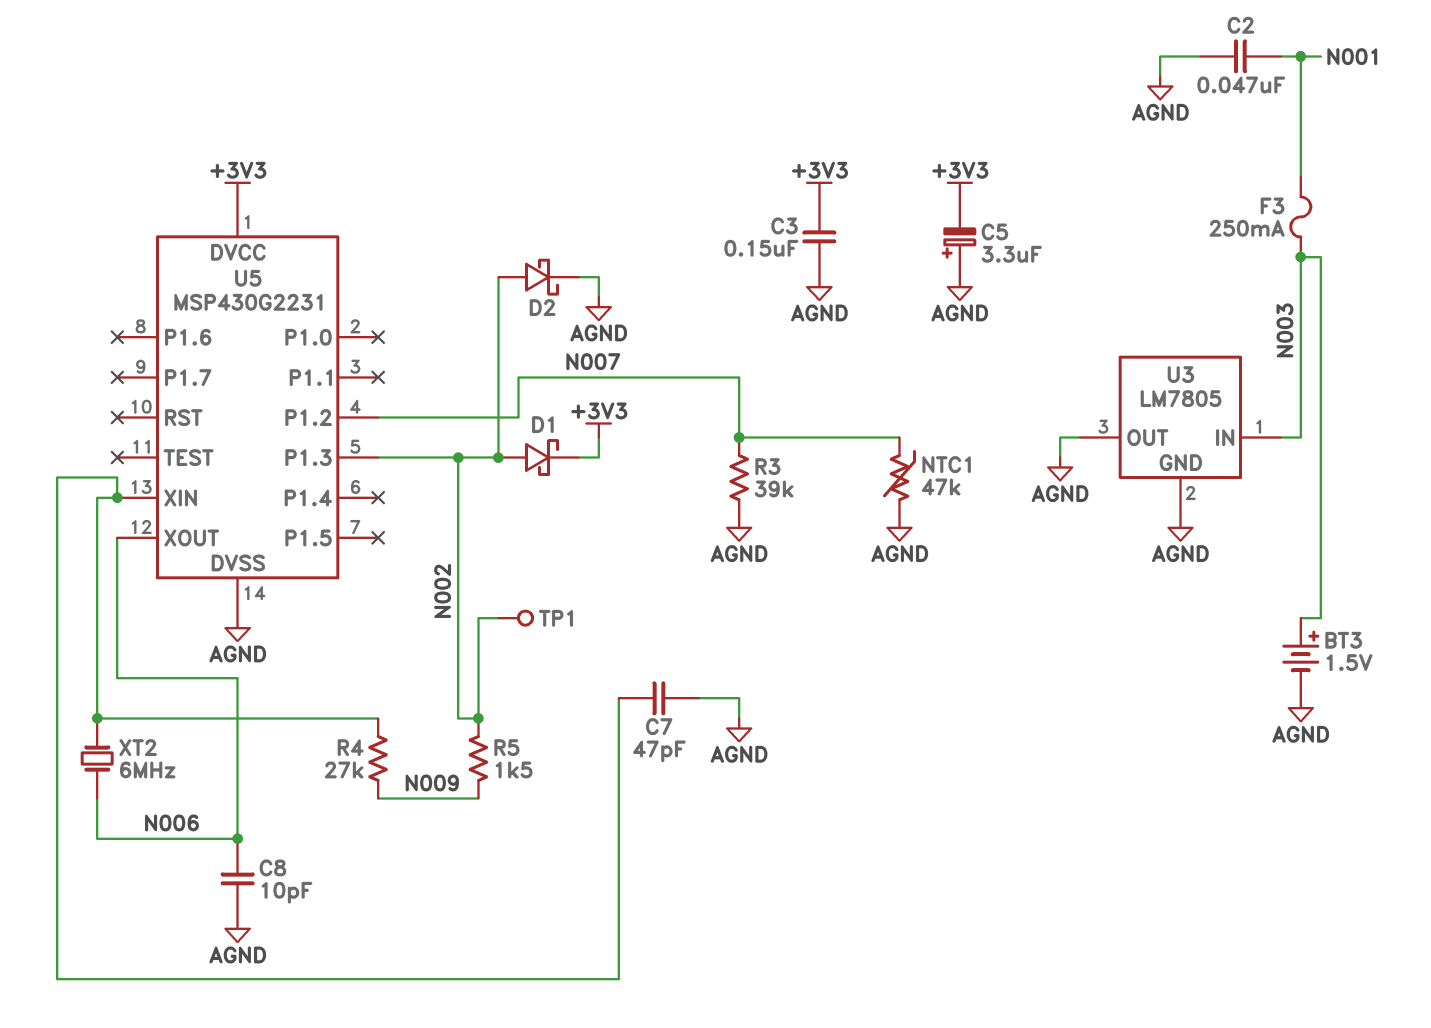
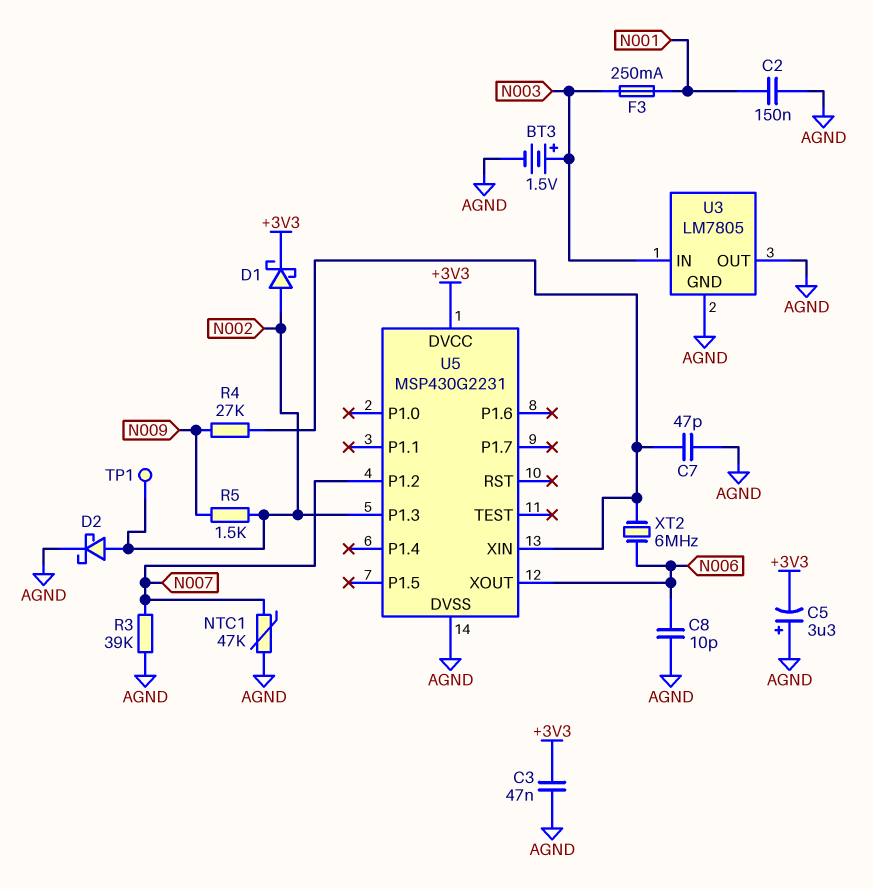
C2: 47nF (AGND, N001) -> 150nF (AGND, N001)
C3: 150nF (+3V3, AGND) -> 47nF (+3V3, AGND)

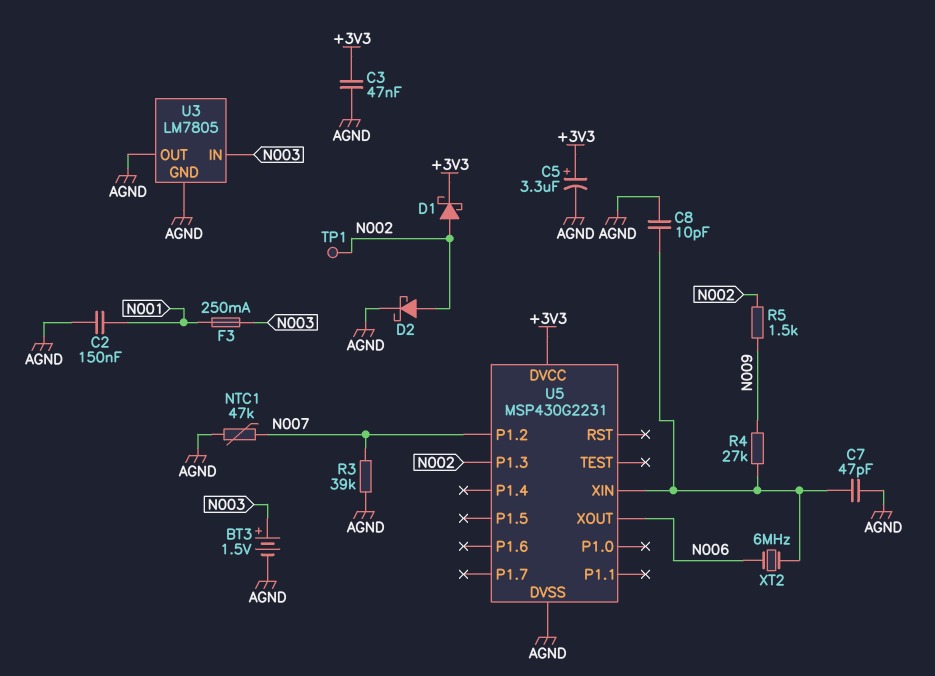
C5: 3.3uF (plus AGND, minus +3V3) -> 3.3uF (plus +3V3, minus AGND)
C8: 10pF (AGND, N006) -> 10pF (AGND, U5/XIN)

